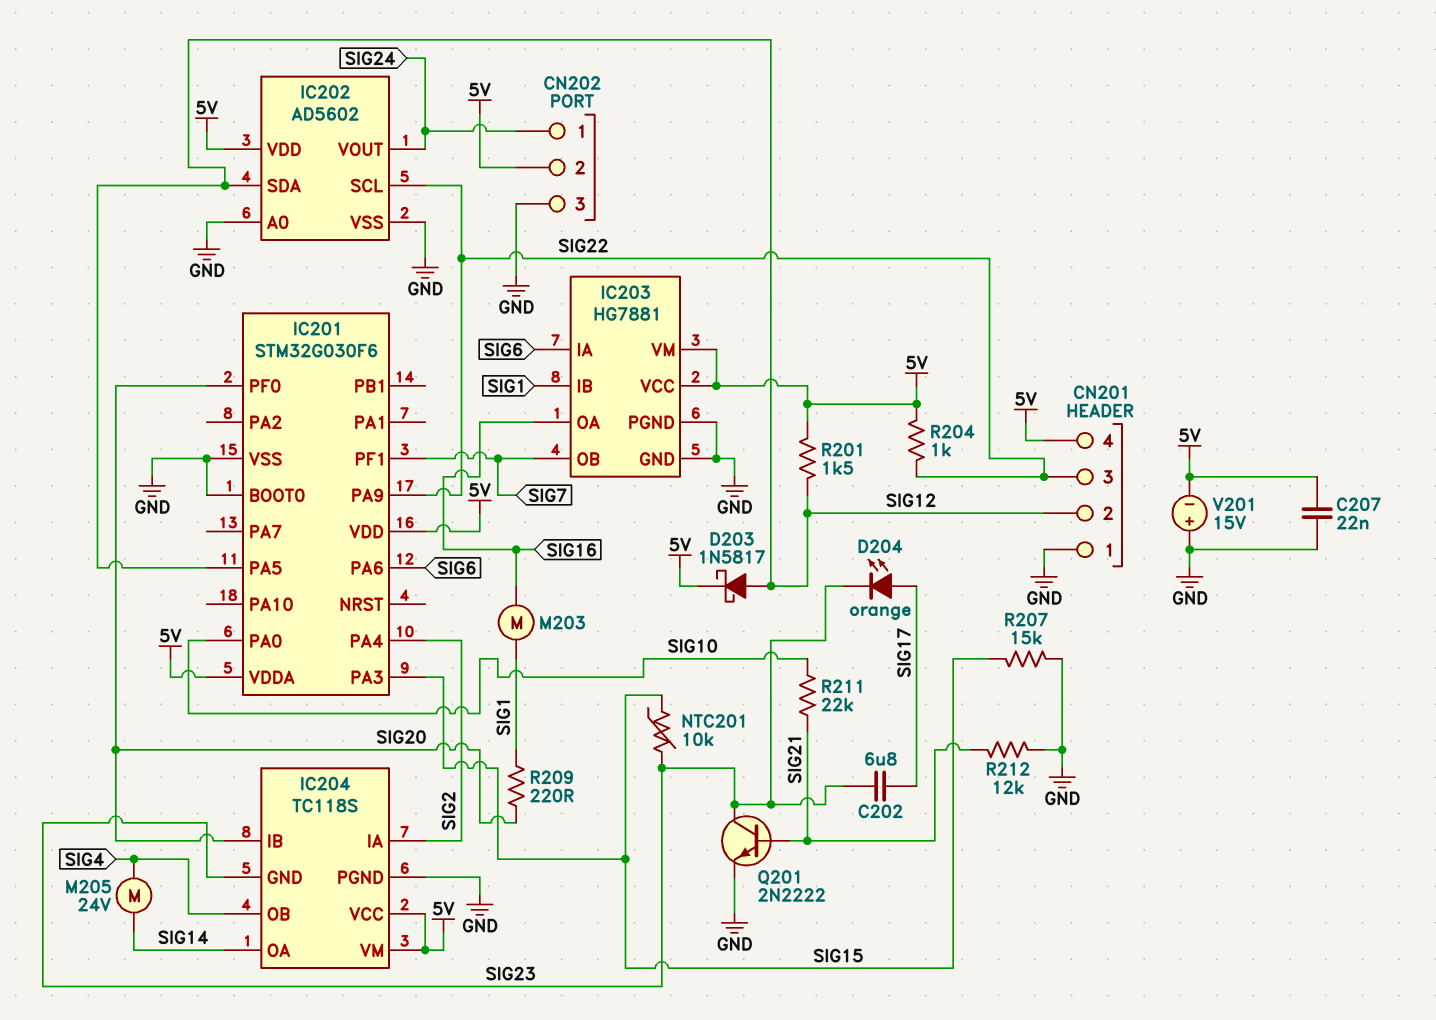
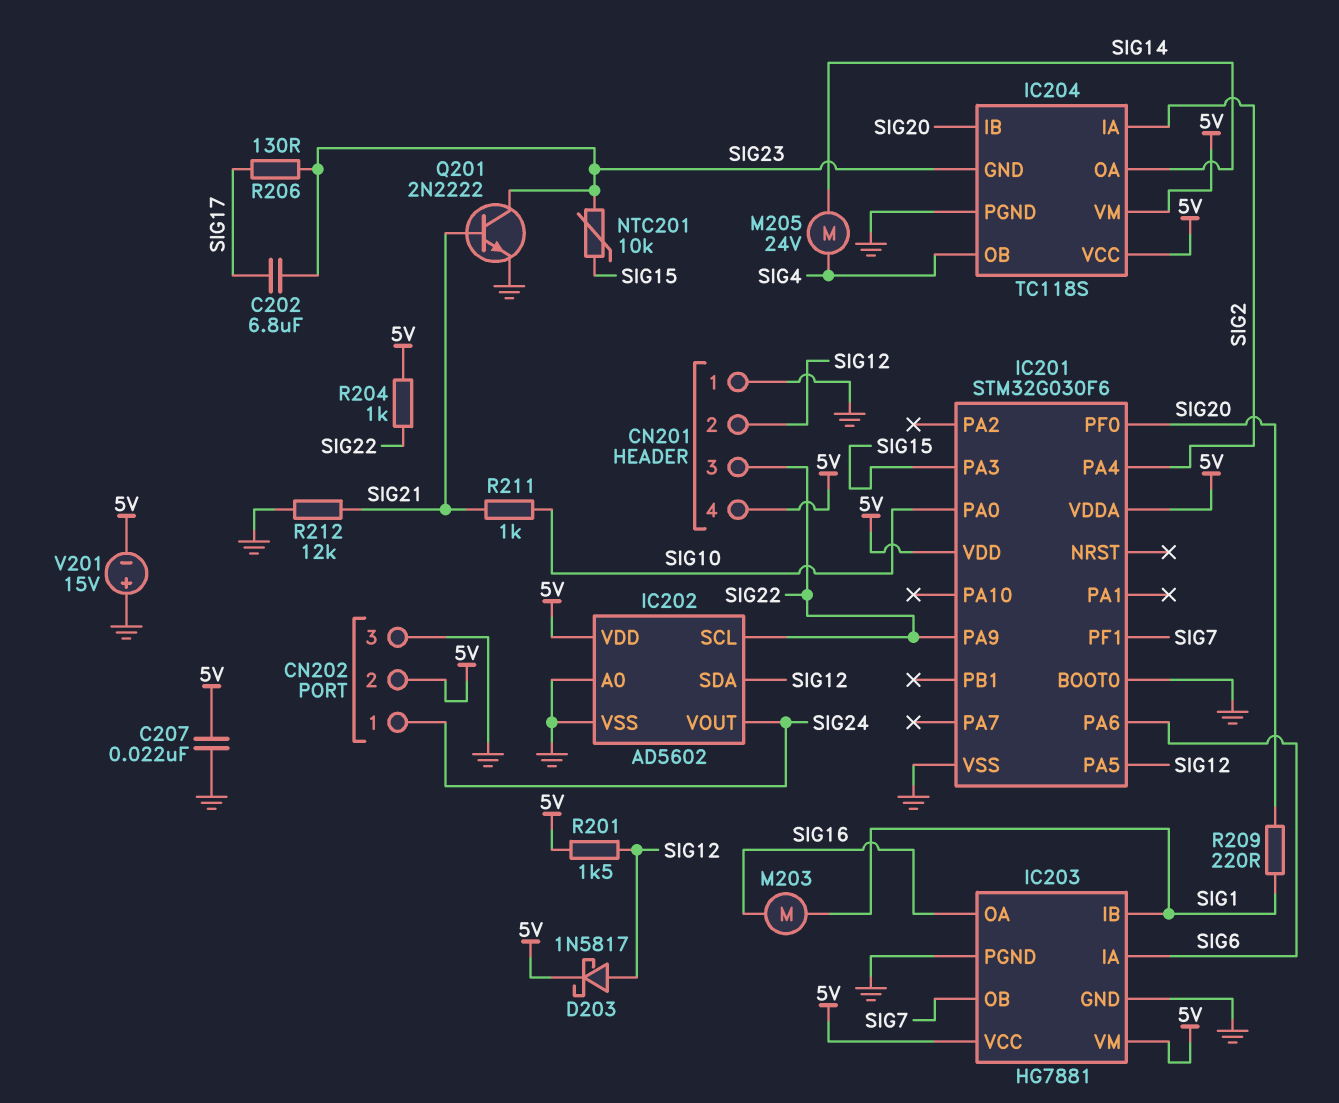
D204: LED orange (A SIG17, K SIG23) -> none
R206: none -> 130 (SIG17, SIG23)
R207: 15k (GND, SIG15) -> none
R211: 22k (SIG10, SIG21) -> 1k (SIG10, SIG21)

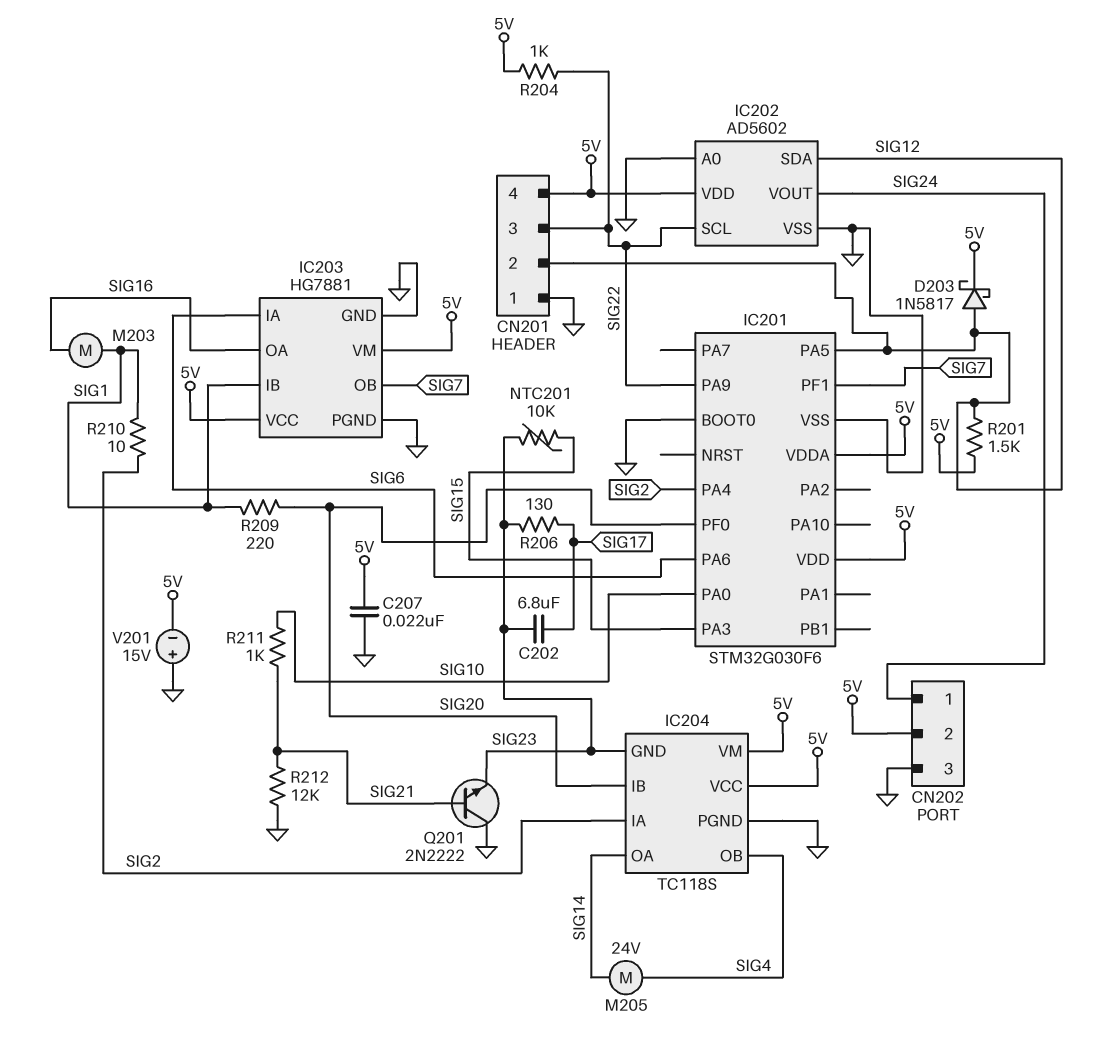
Q201: NPN 2N2222 (B SIG21, C SIG23, E GND) -> NPN 2N2222 (B SIG21, C GND, E SIG23)
R210: none -> 10 (SIG1, SIG2)

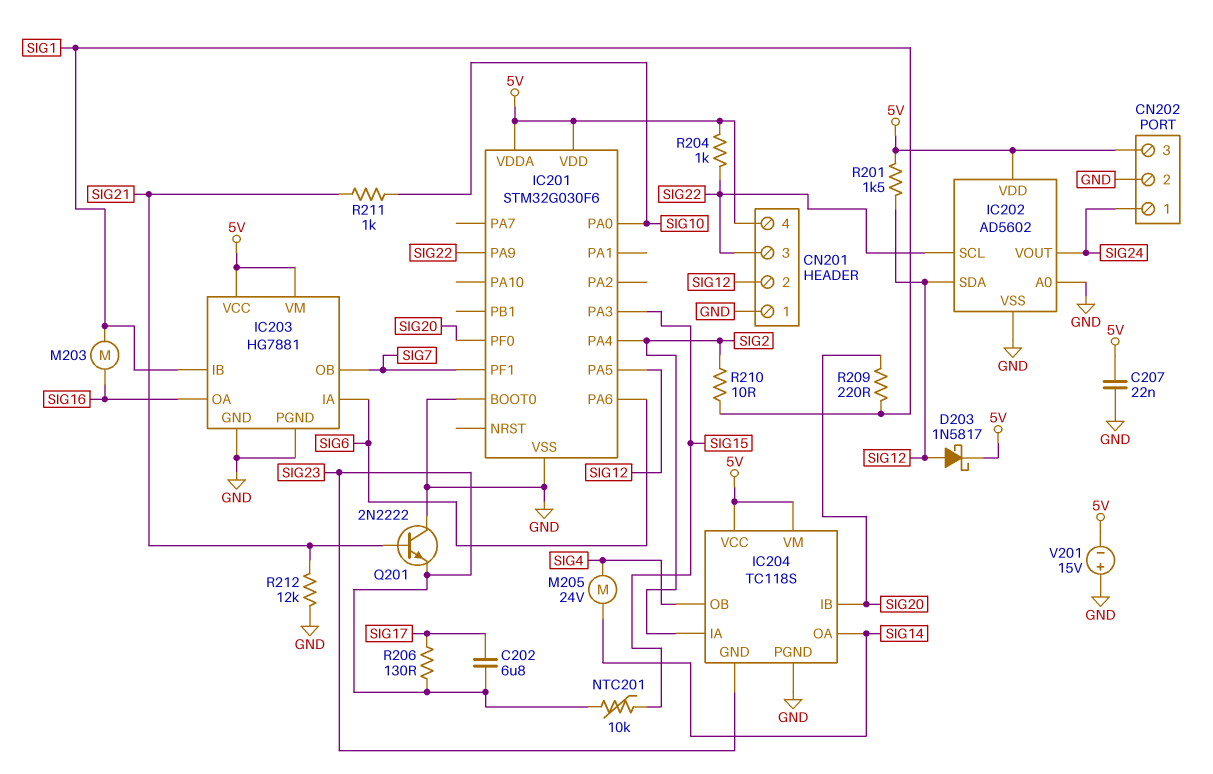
CN202 pin 2: 5V -> GND
CN202 pin 3: GND -> 5V

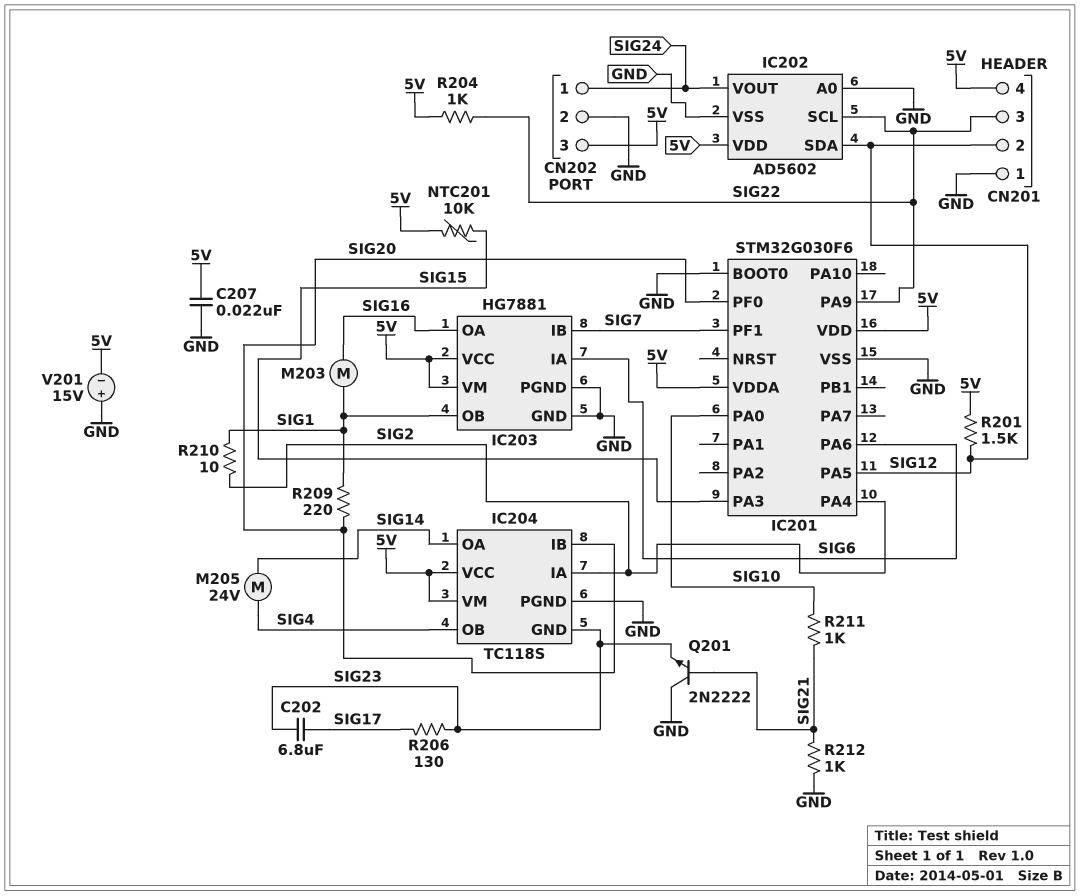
D203: schottky 1N5817 (A SIG12, K 5V) -> none
IC203 pin IB: SIG1 -> SIG7
IC203 pin OB: SIG7 -> SIG1
NTC201: 10k (SIG15, SIG23) -> 10k (5V, SIG15)
R212: 12k (GND, SIG21) -> 1k (GND, SIG21)

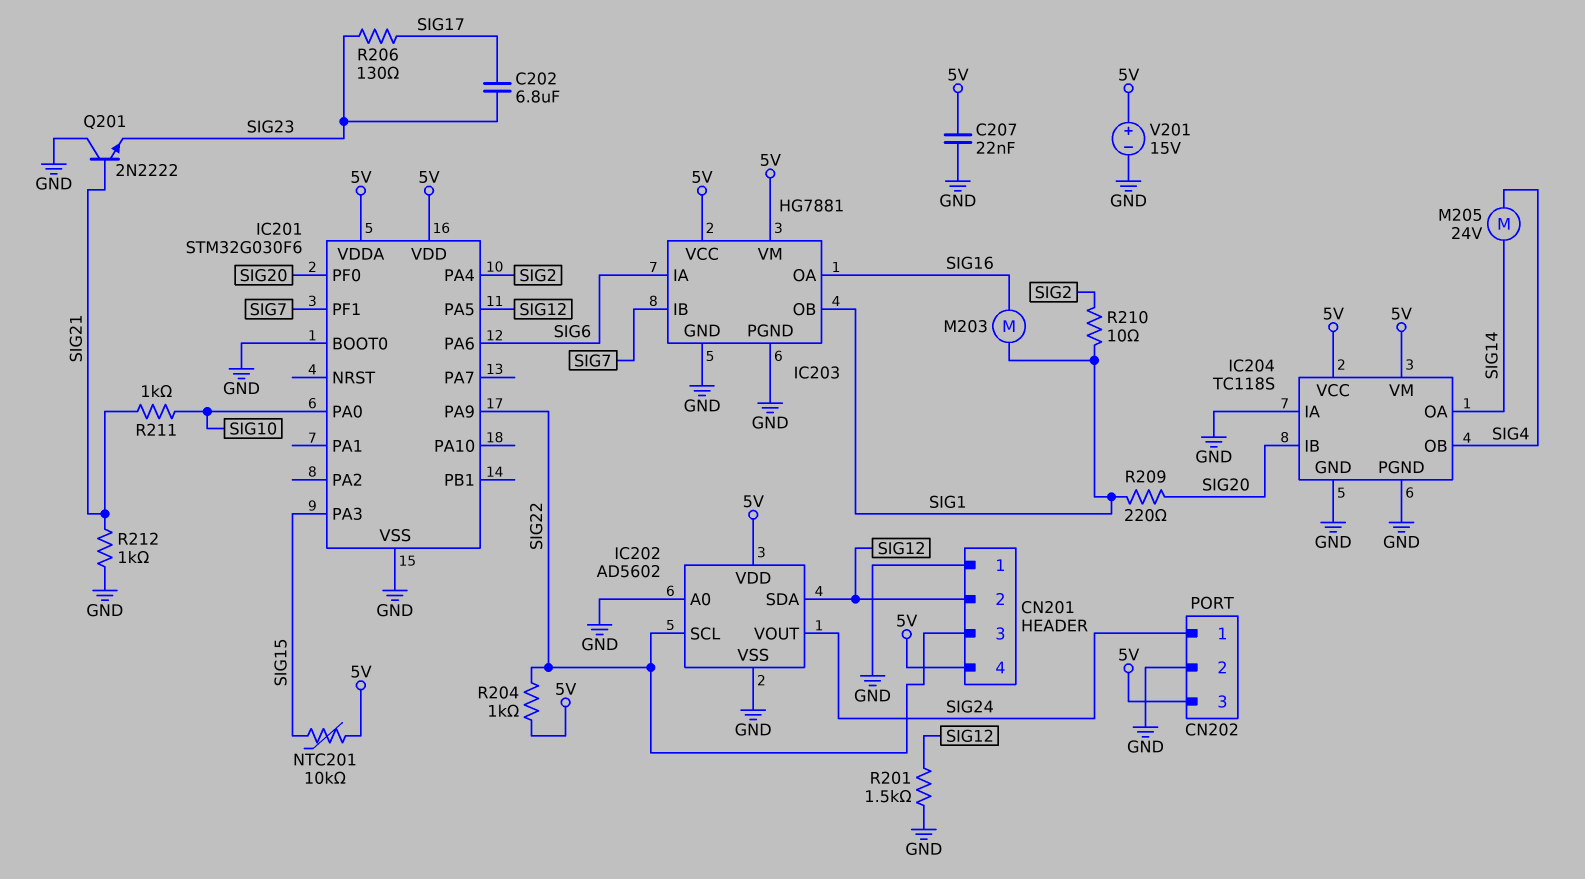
IC204 pin GND: SIG23 -> GND
IC204 pin IA: SIG2 -> GND
R201: 1.5k (5V, SIG12) -> 1.5k (GND, SIG12)
V201: 15V (plus GND, minus 5V) -> 15V (plus 5V, minus GND)

